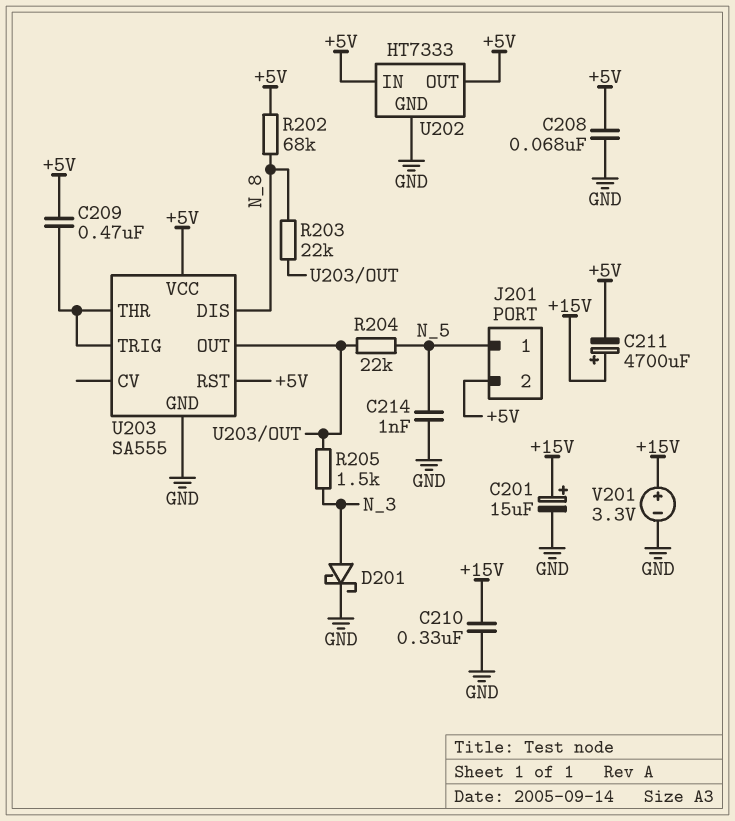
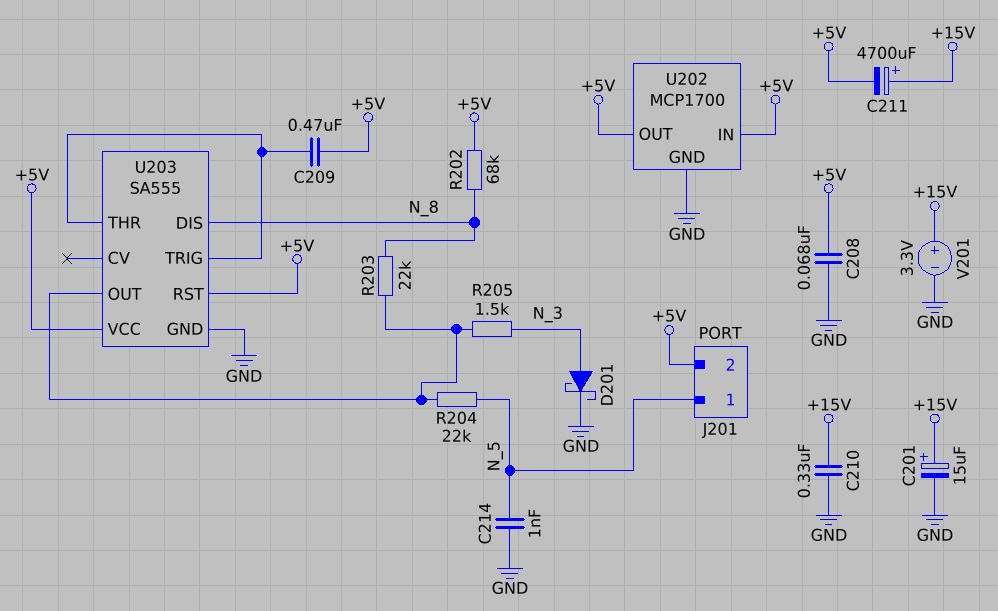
U202: HT7333 -> MCP1700

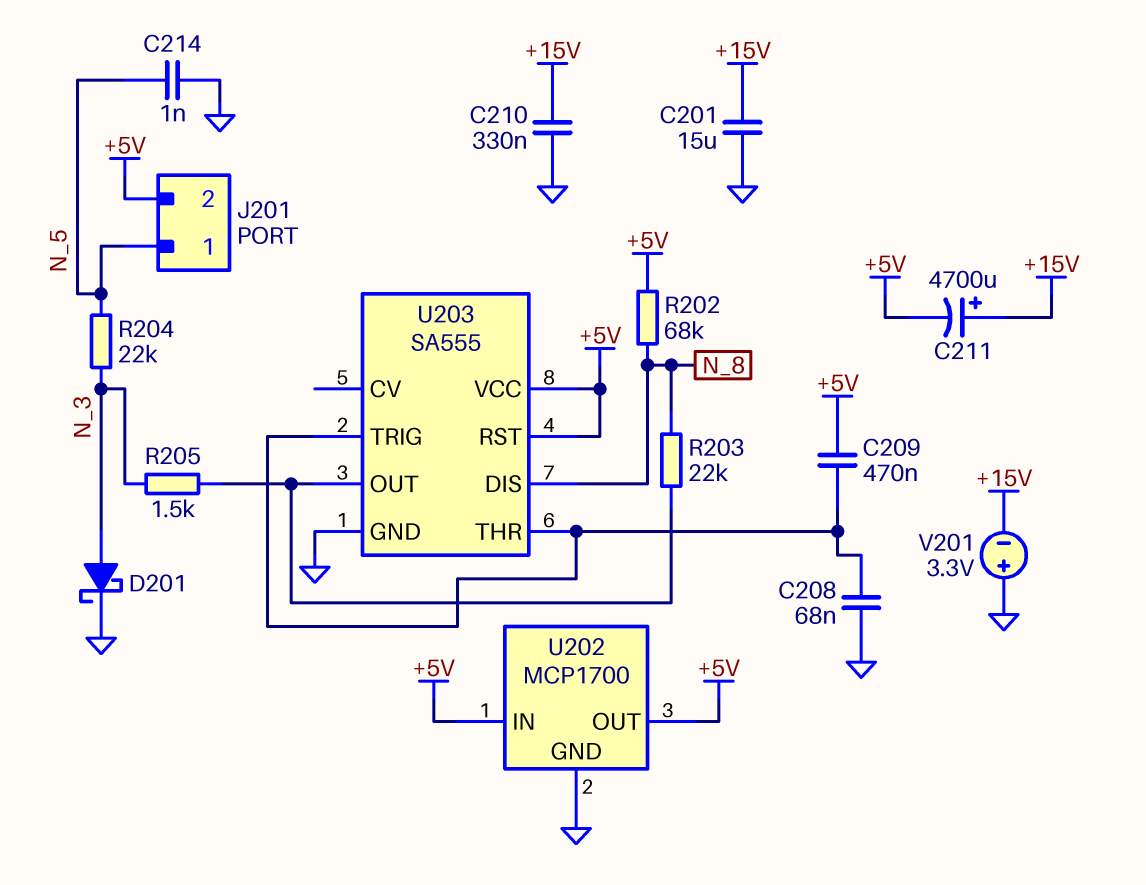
C201: 15uF (plus +15V, minus GND) -> 15uF (+15V, GND)
C208: 68nF (+5V, GND) -> 68nF (GND, U203/THR)
R204: 22k (N_5, U203/OUT) -> 22k (N_3, N_5)
V201: 3.3V (plus +15V, minus GND) -> 3.3V (plus GND, minus +15V)

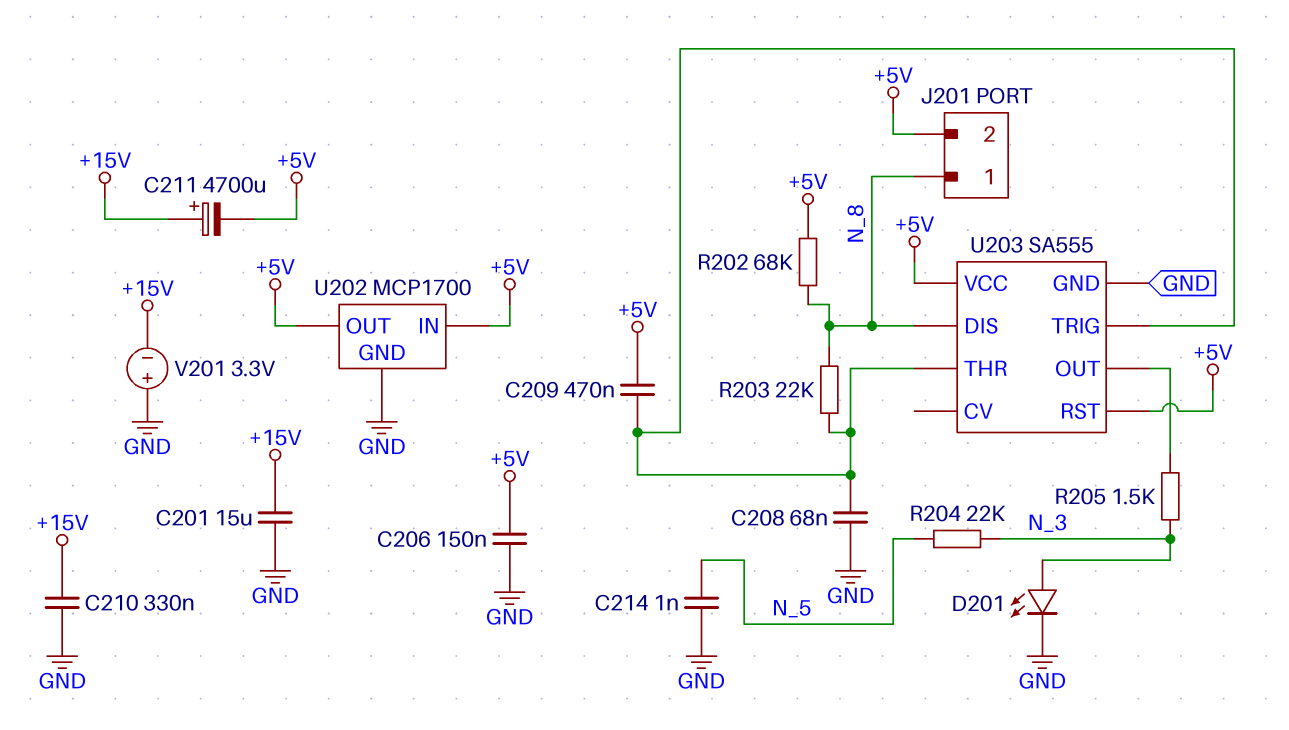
C206: none -> 150nF (+5V, GND)
D201: schottky (A N_3, K GND) -> LED (A N_3, K GND)
J201 pin 1: N_5 -> N_8
R203: 22k (N_8, U203/OUT) -> 22k (N_8, U203/THR)

